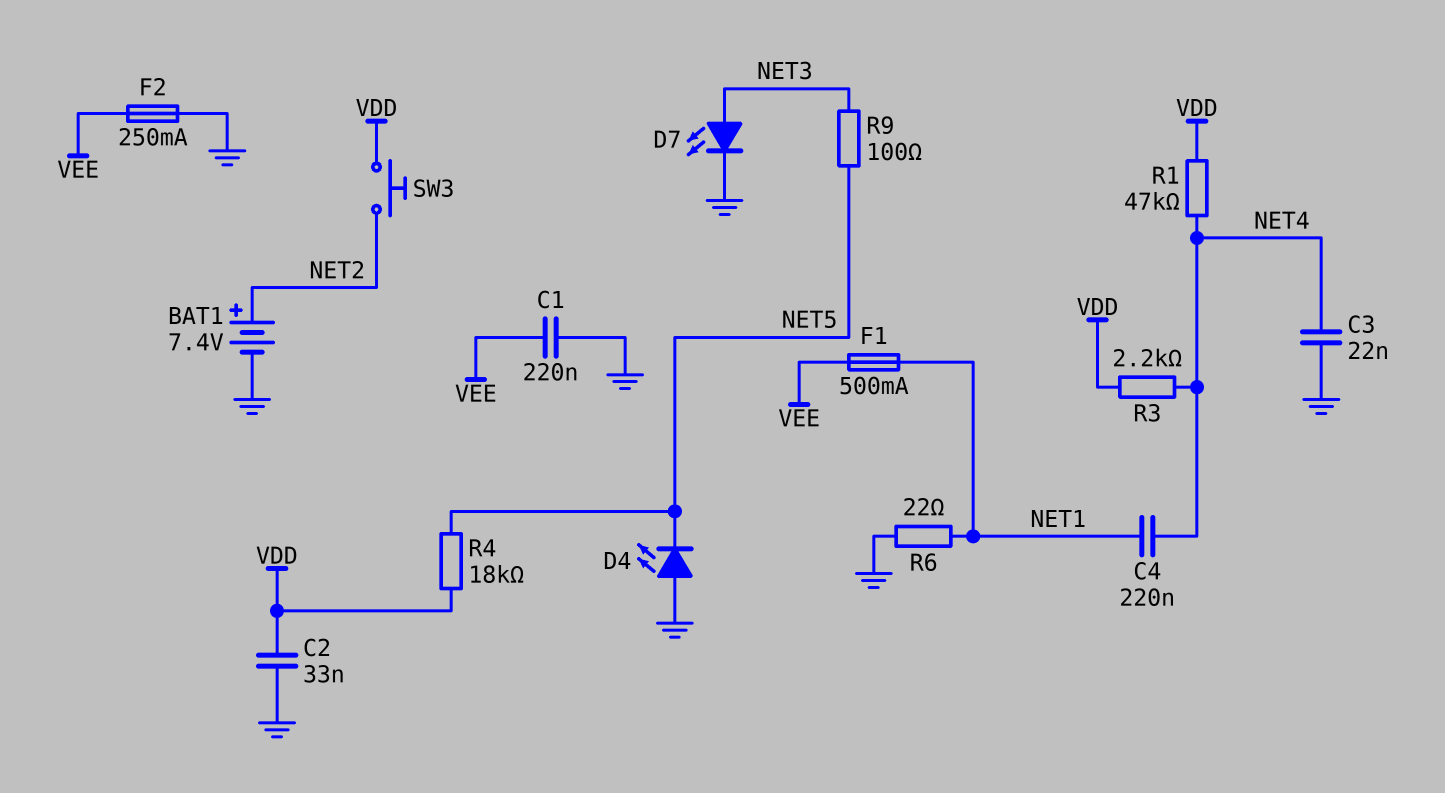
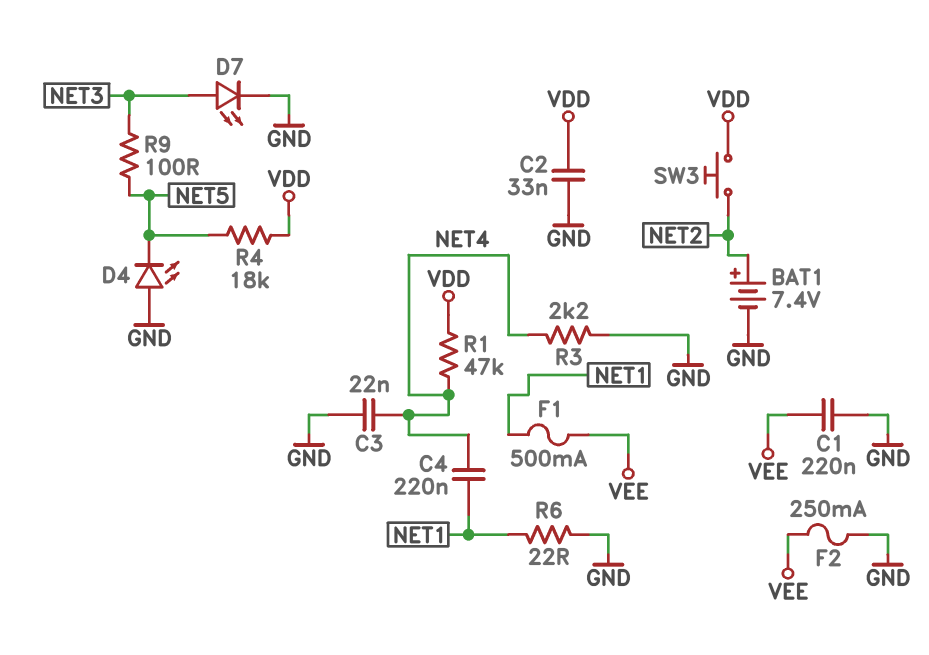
R3: 2.2k (NET4, VDD) -> 2.2k (GND, NET4)

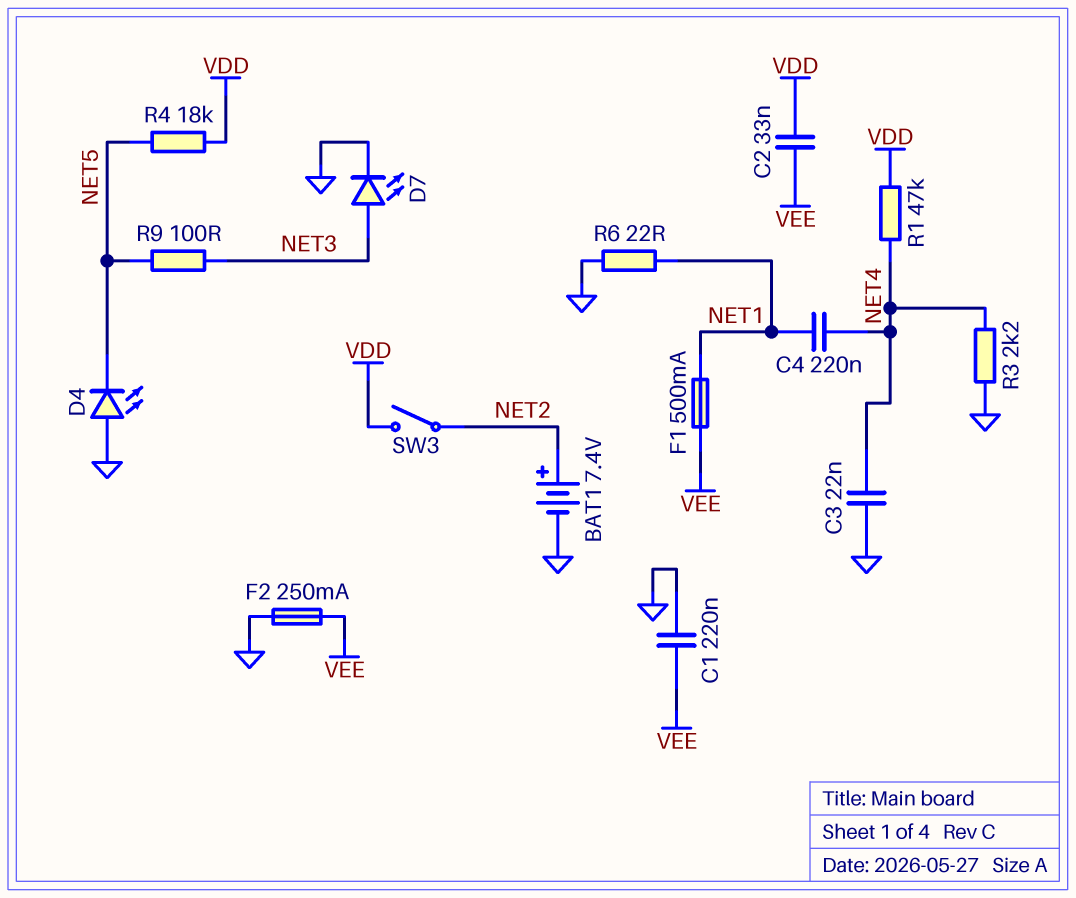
C2: 33nF (GND, VDD) -> 33nF (VDD, VEE)
SW3: button (NET2, VDD) -> switch (NET2, VDD)

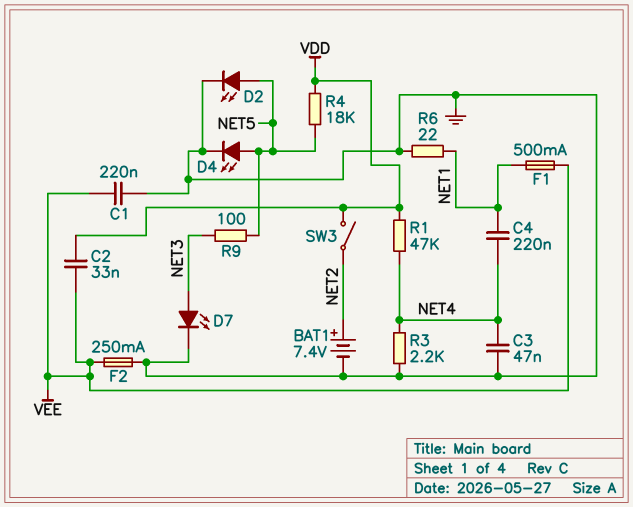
C3: 22nF (GND, NET4) -> 47nF (GND, NET4)
D2: none -> LED (A NET5, K GND)
D4: LED (A GND, K NET5) -> LED (A NET5, K GND)

